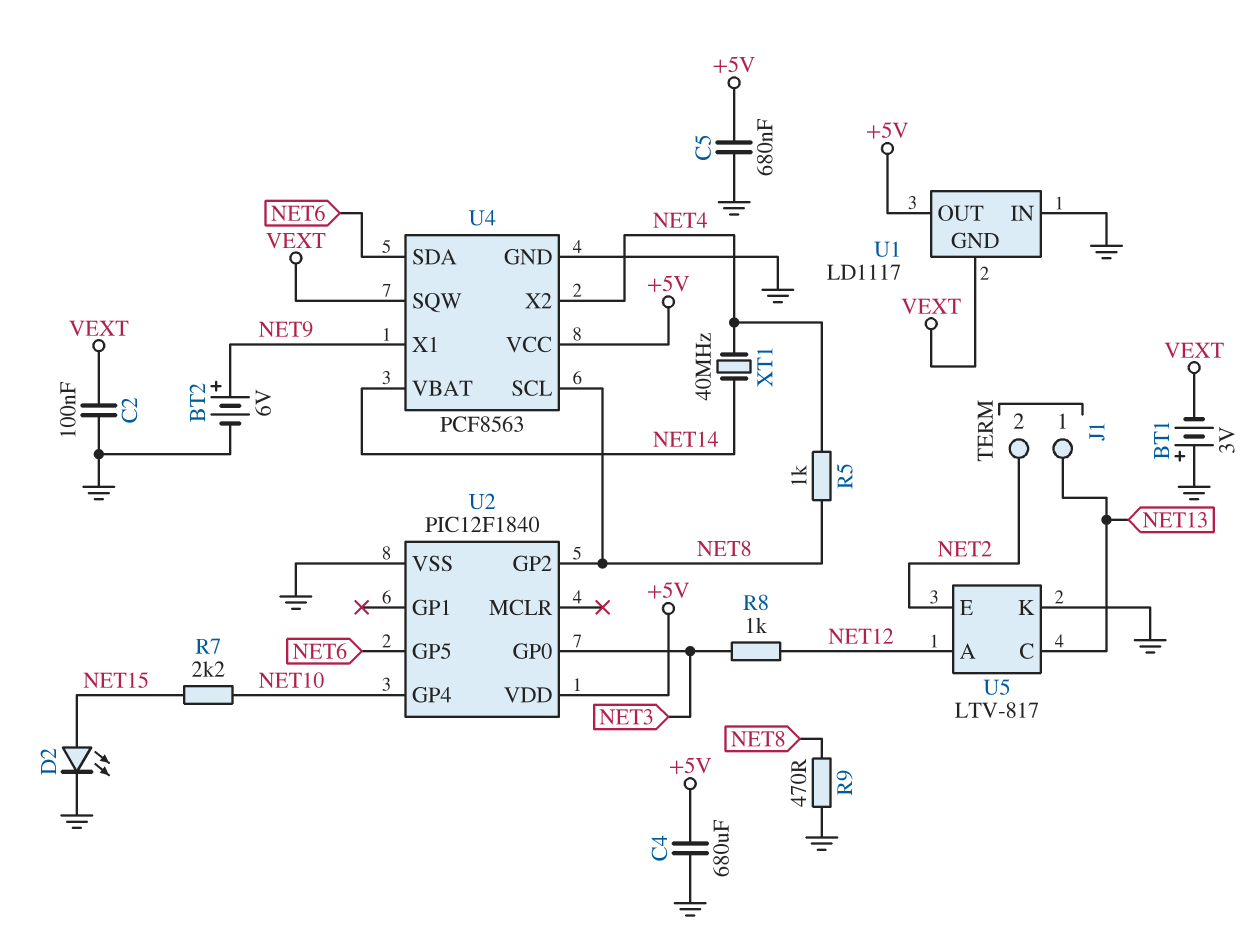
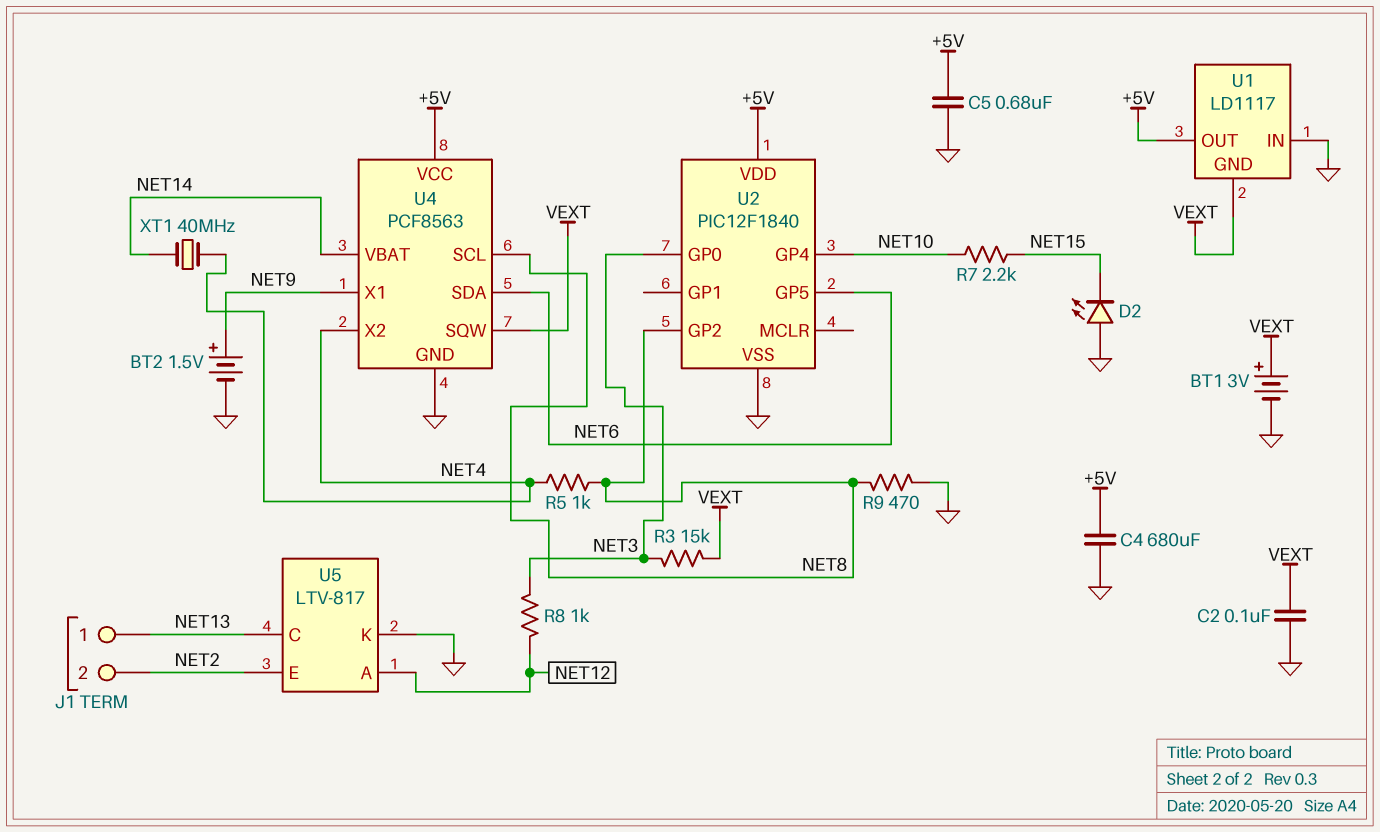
BT1: 3V (plus GND, minus VEXT) -> 3V (plus VEXT, minus GND)
BT2: 6V (plus NET9, minus GND) -> 1.5V (plus NET9, minus GND)
D2: LED (A NET15, K GND) -> LED (A GND, K NET15)
R3: none -> 15k (NET3, VEXT)

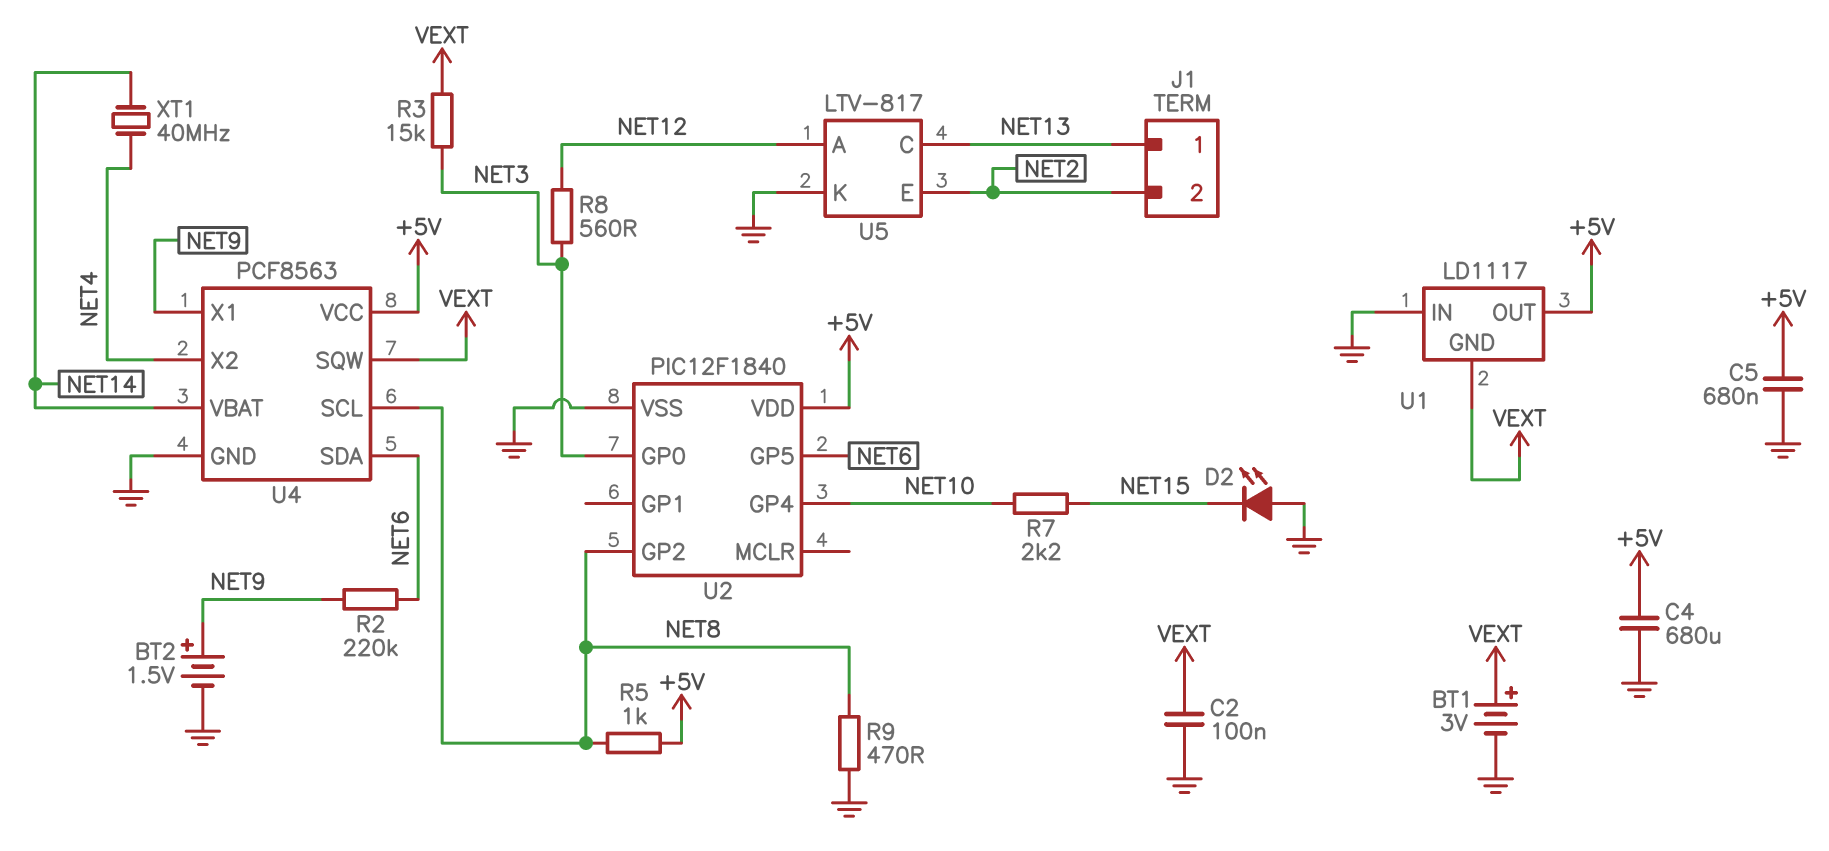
R2: none -> 220k (NET6, NET9)
R5: 1k (NET4, NET8) -> 1k (+5V, NET8)
R8: 1k (NET3, NET12) -> 560 (NET3, NET12)

